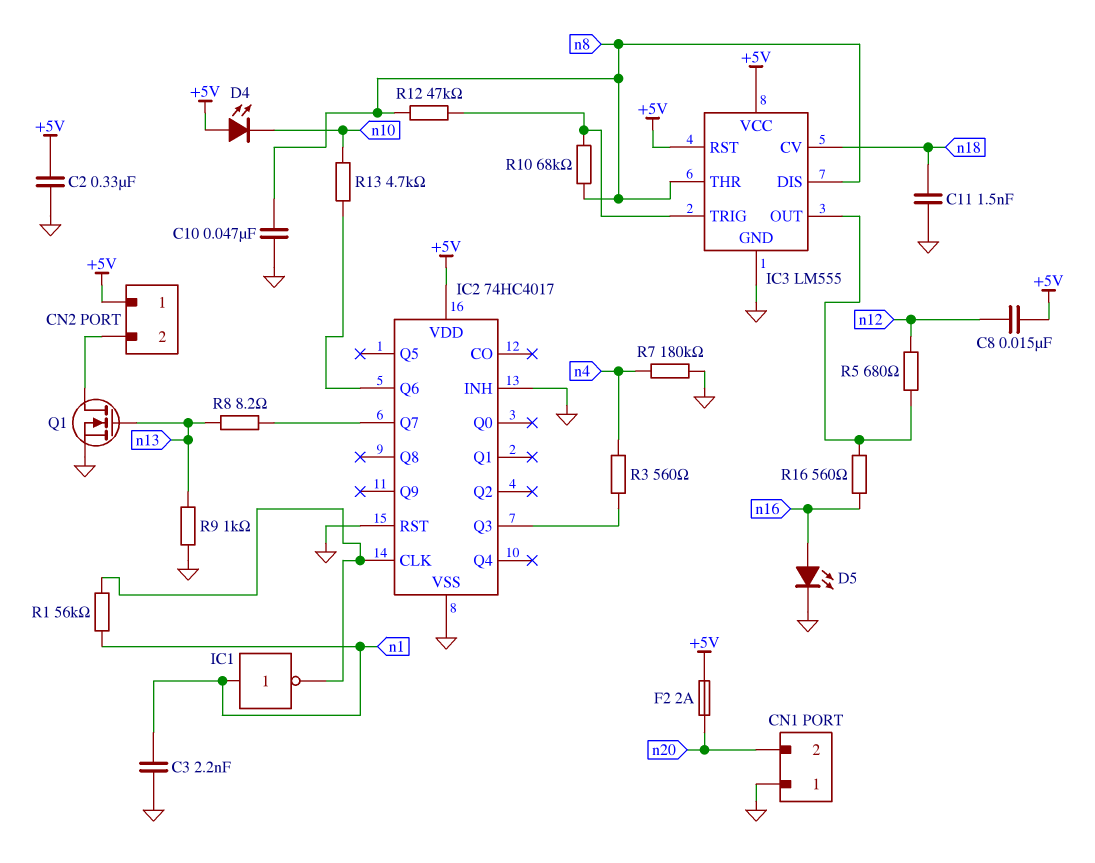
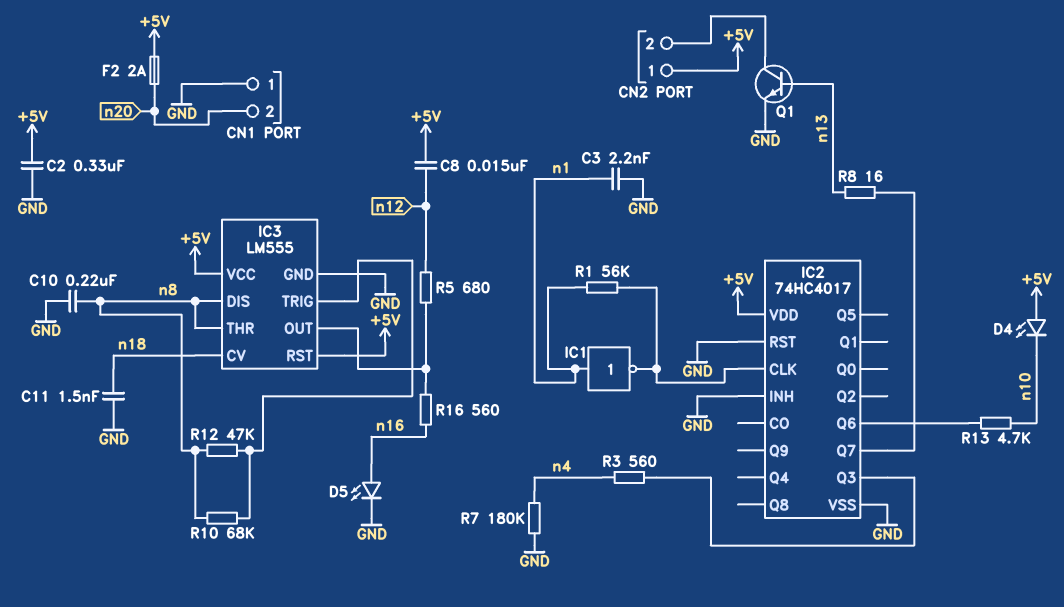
C10: 47nF (GND, n8) -> 220nF (GND, n8)
Q1: NMOS (G n13, D CN2/2, S GND) -> NPN (B n13, C CN2/2, E GND)
R8: 8.2 (IC2/Q7, n13) -> 16 (IC2/Q7, n13)
R9: 1k (GND, n13) -> none

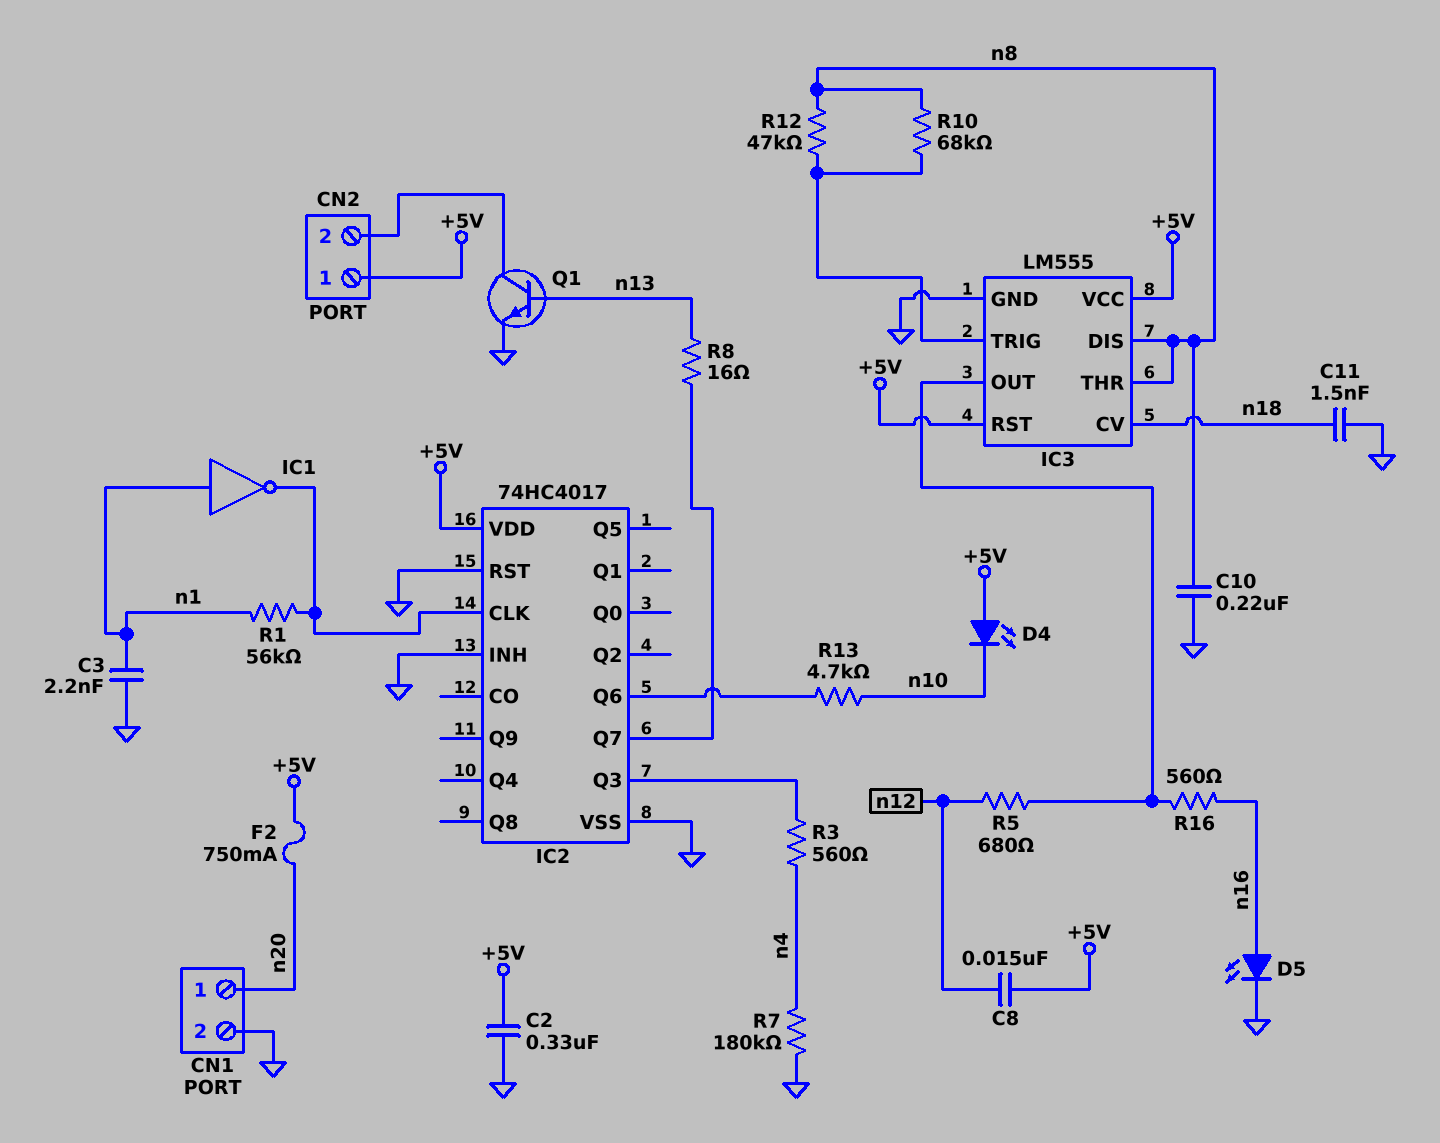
CN1 pin 1: GND -> n20
CN1 pin 2: n20 -> GND
F2: 2A (+5V, n20) -> 750mA (+5V, n20)

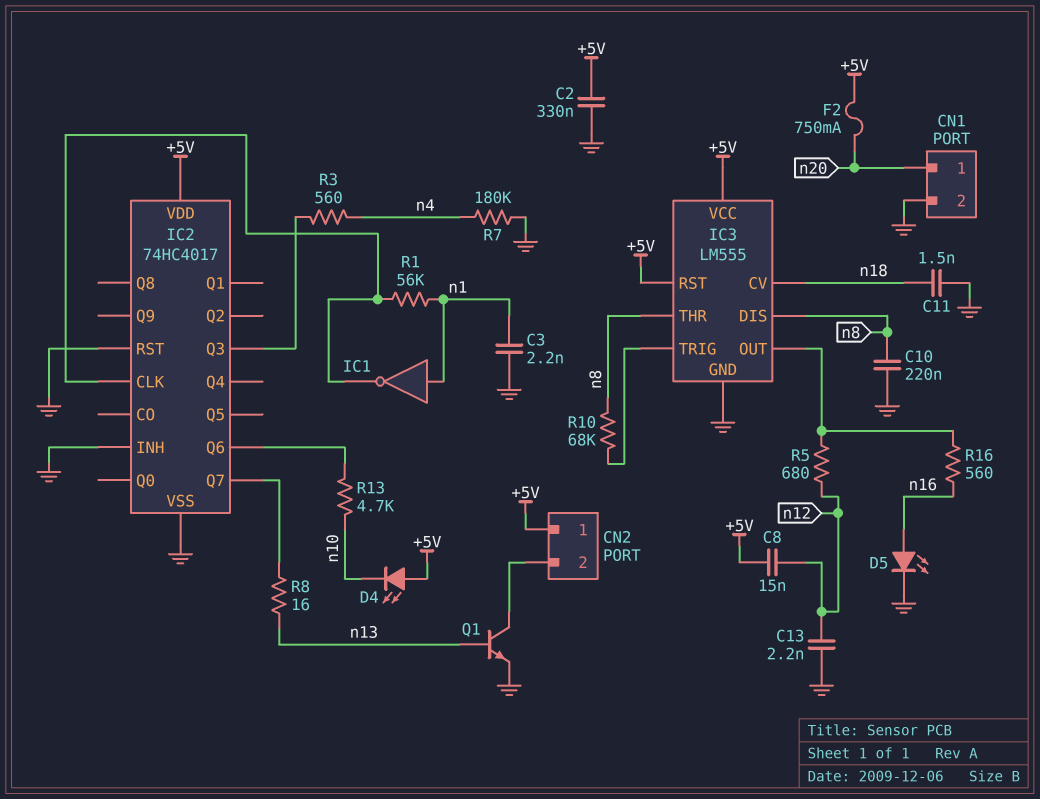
C13: none -> 2.2nF (GND, n12)
R12: 47k (IC3/TRIG, n8) -> none

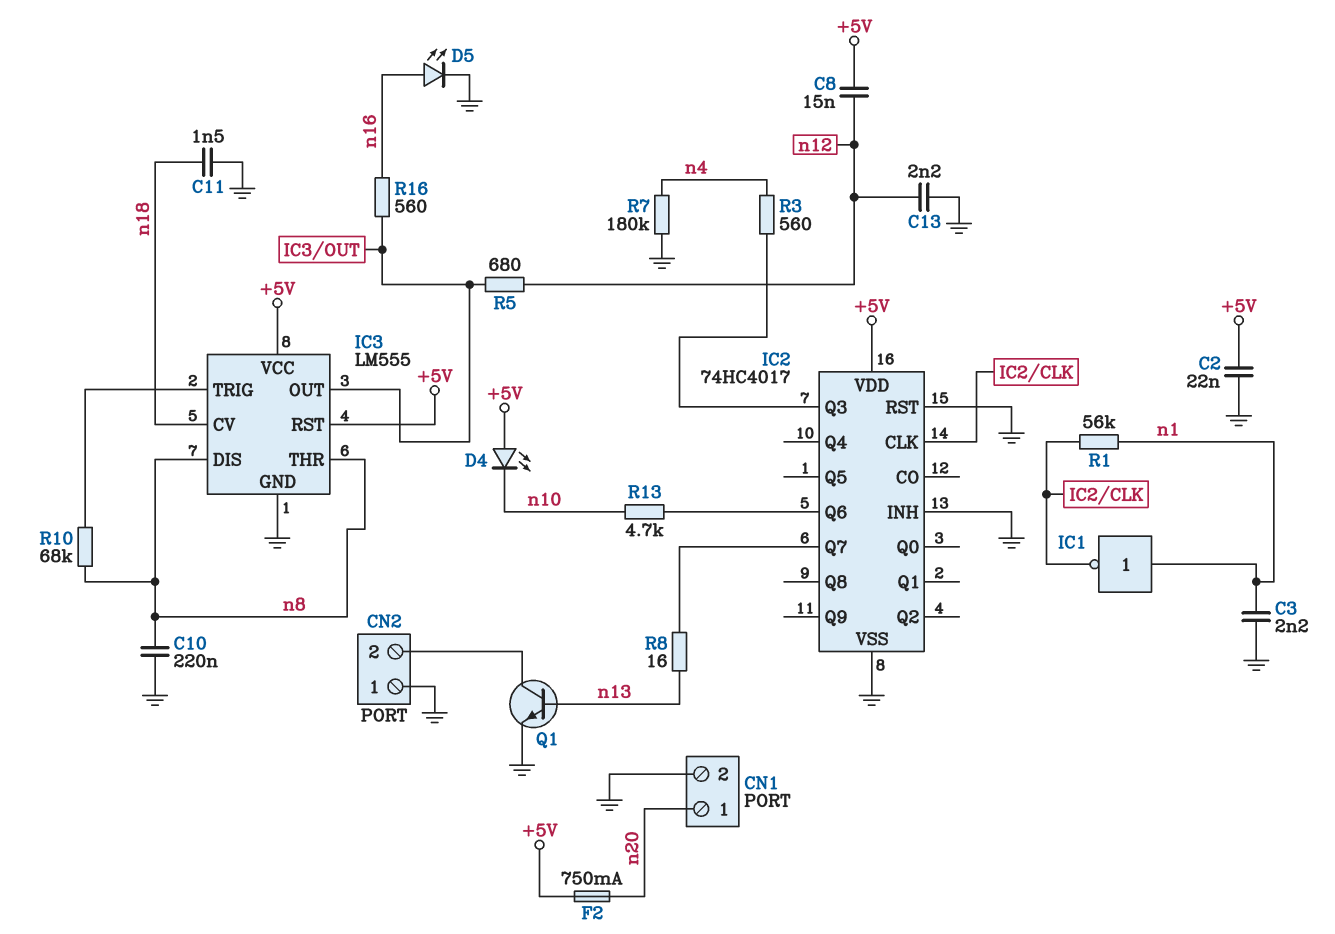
C2: 330nF (+5V, GND) -> 22nF (+5V, GND)
CN2 pin 1: +5V -> GND

